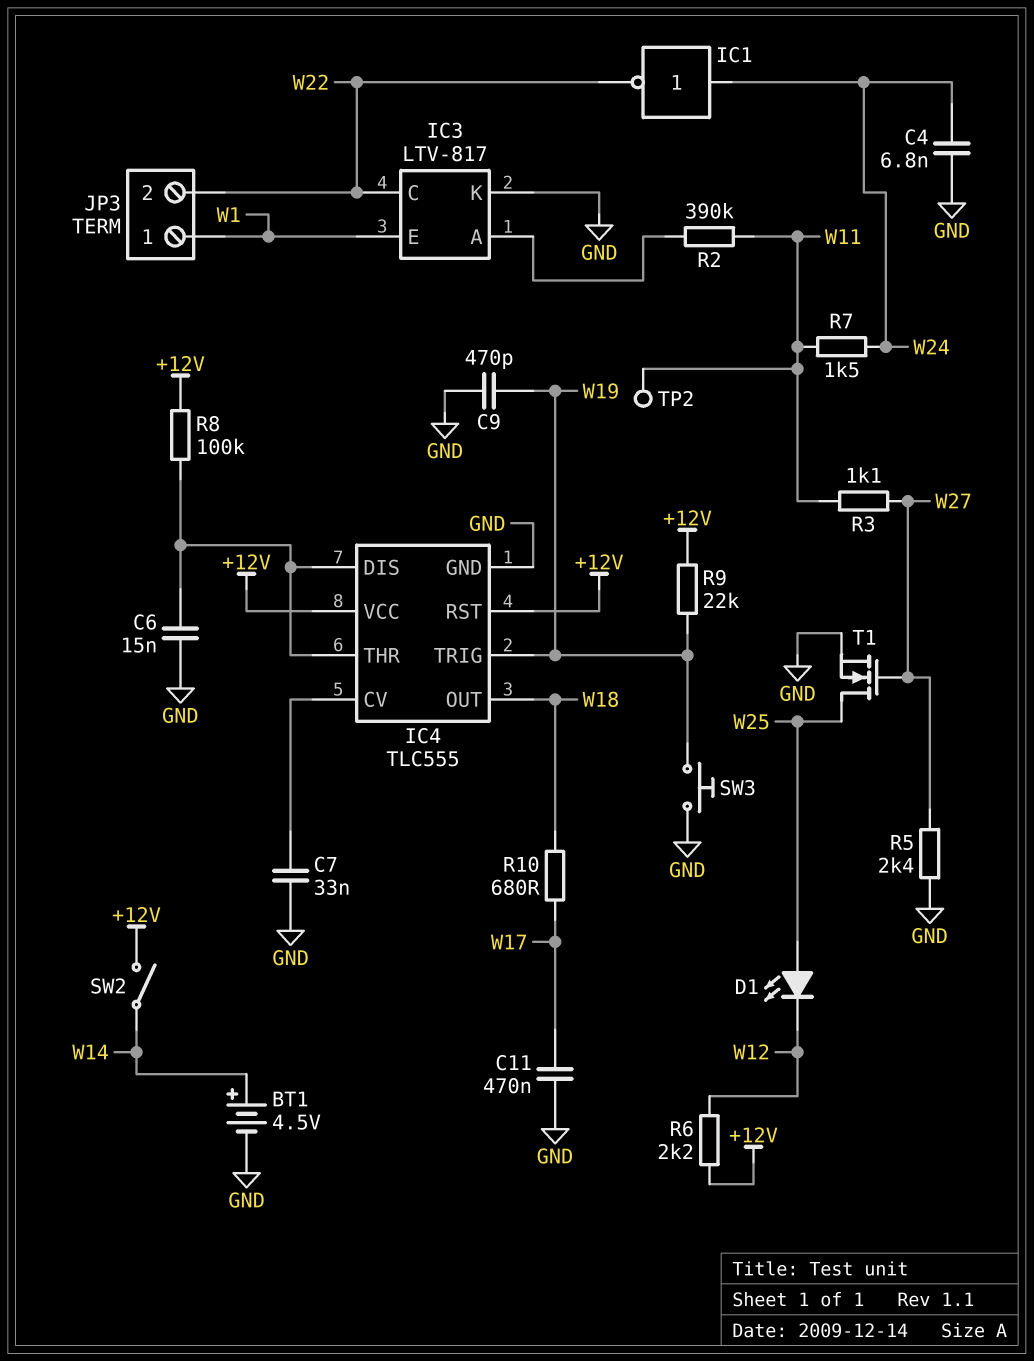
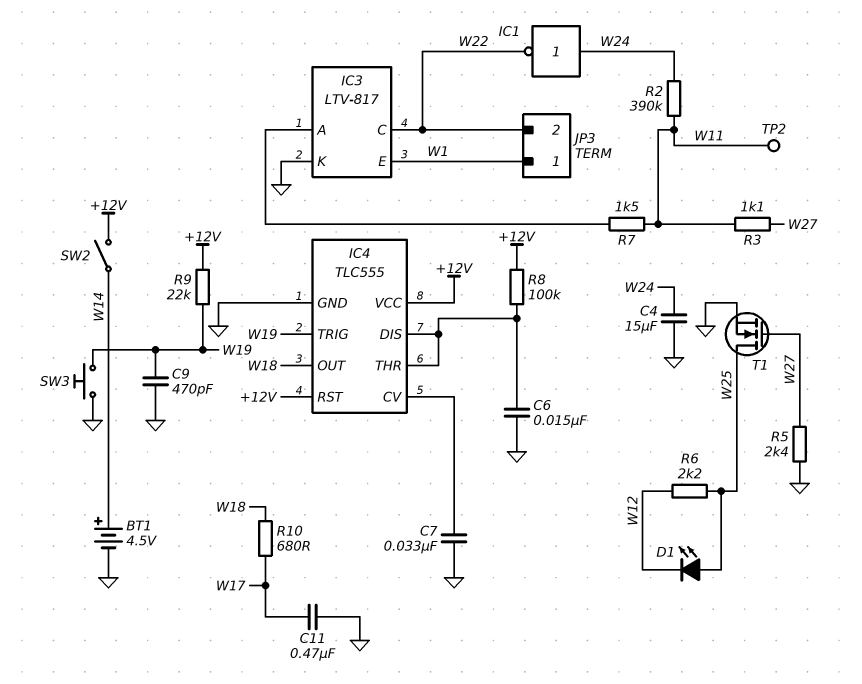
C4: 6.8nF (GND, W24) -> 15uF (GND, W24)
R2: 390k (IC3/A, W11) -> 390k (W11, W24)
R6: 2.2k (+12V, W12) -> 2.2k (W12, W25)
R7: 1.5k (W11, W24) -> 1.5k (IC3/A, W11)

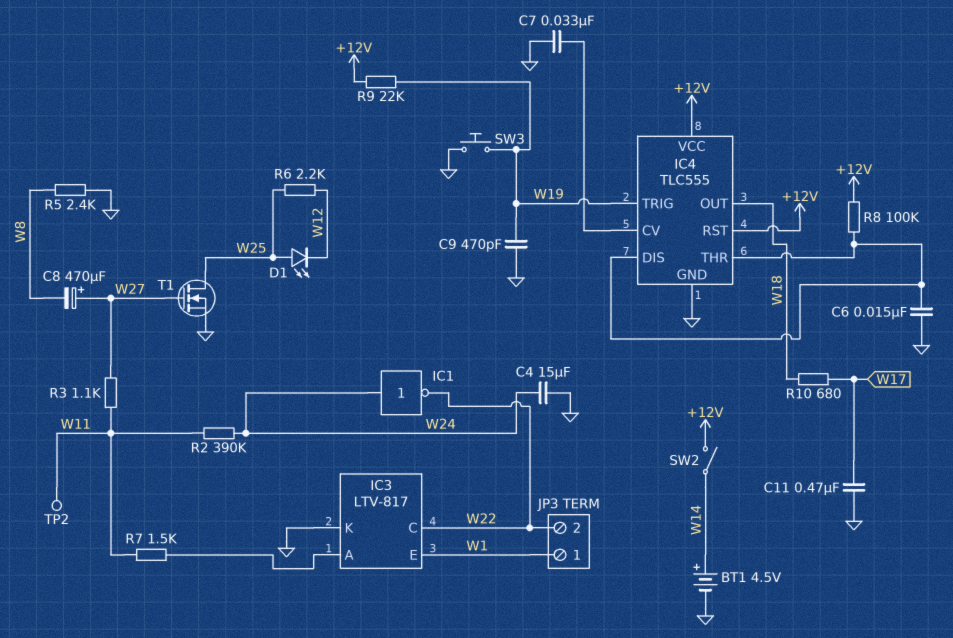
C8: none -> 470uF (plus W27, minus W8)
R5: 2.4k (GND, W27) -> 2.4k (GND, W8)

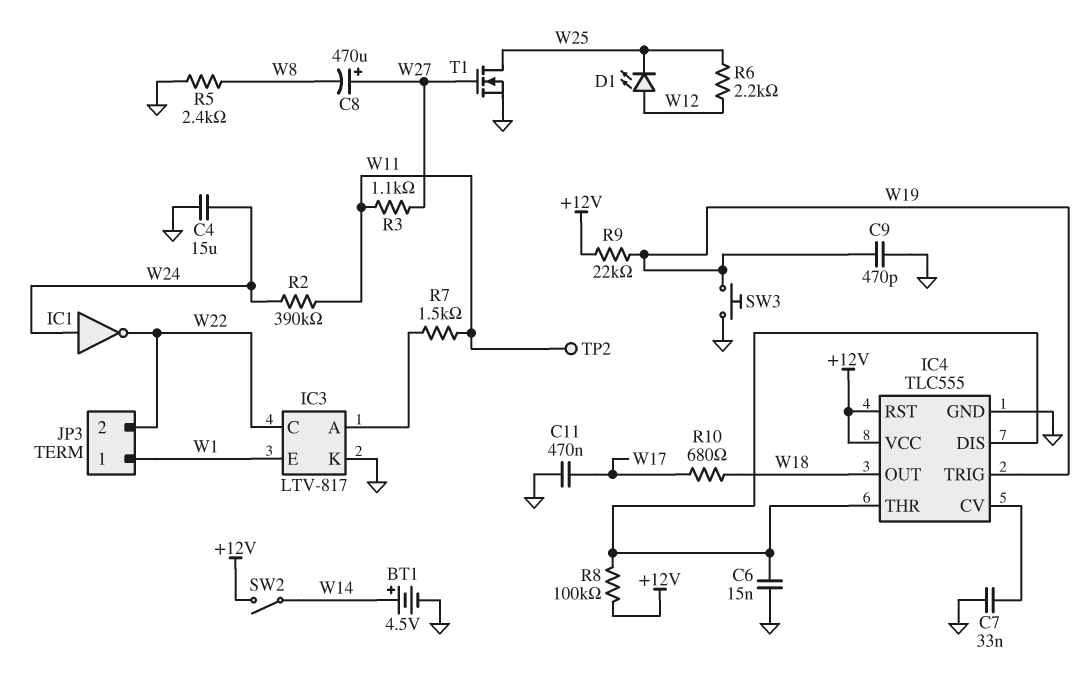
D1: LED (A W25, K W12) -> LED (A W12, K W25)

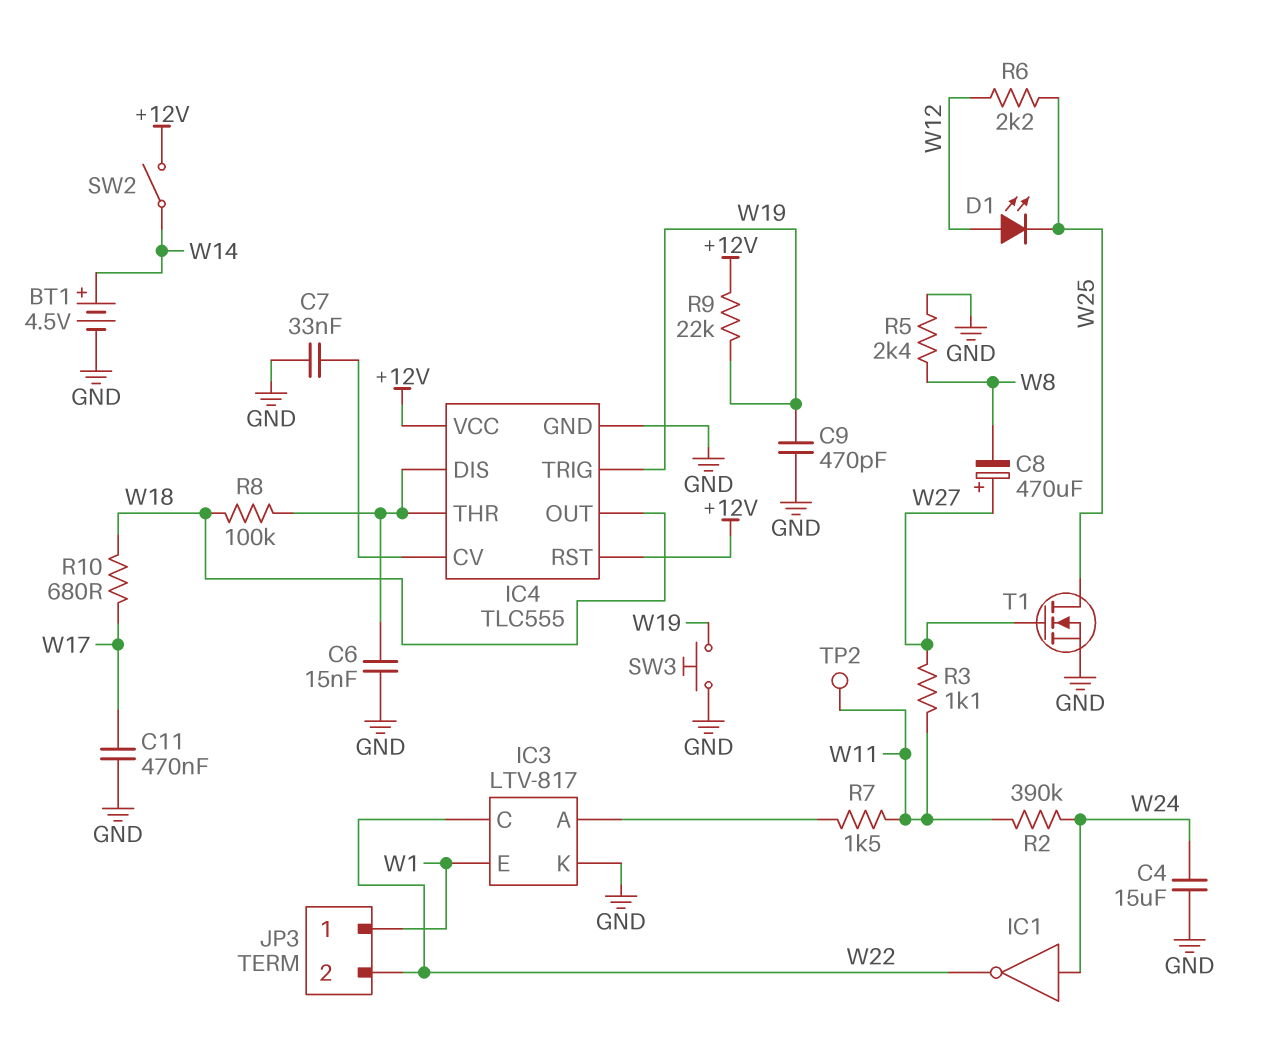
R8: 100k (+12V, IC4/DIS) -> 100k (IC4/DIS, W18)

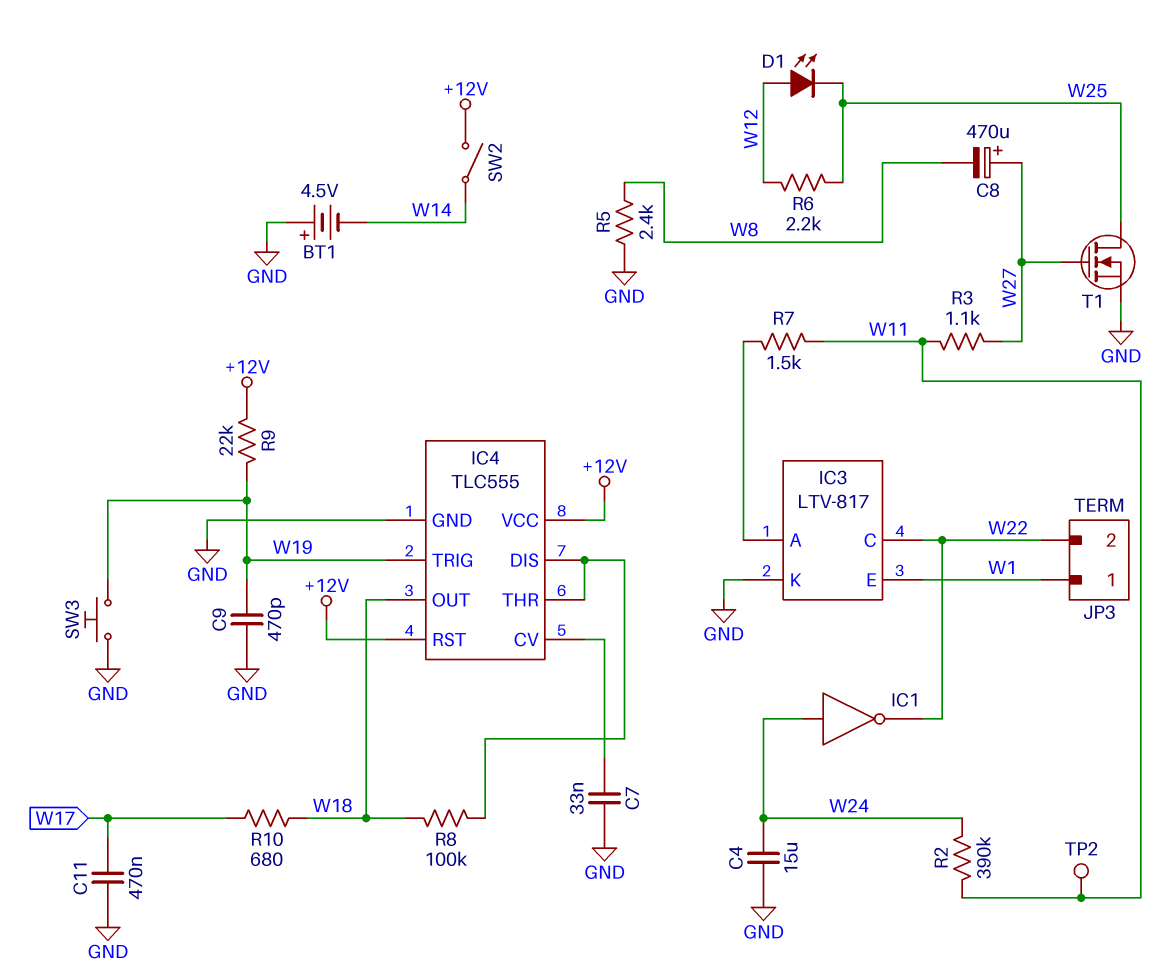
BT1: 4.5V (plus W14, minus GND) -> 4.5V (plus GND, minus W14)
C6: 15nF (GND, IC4/DIS) -> none

